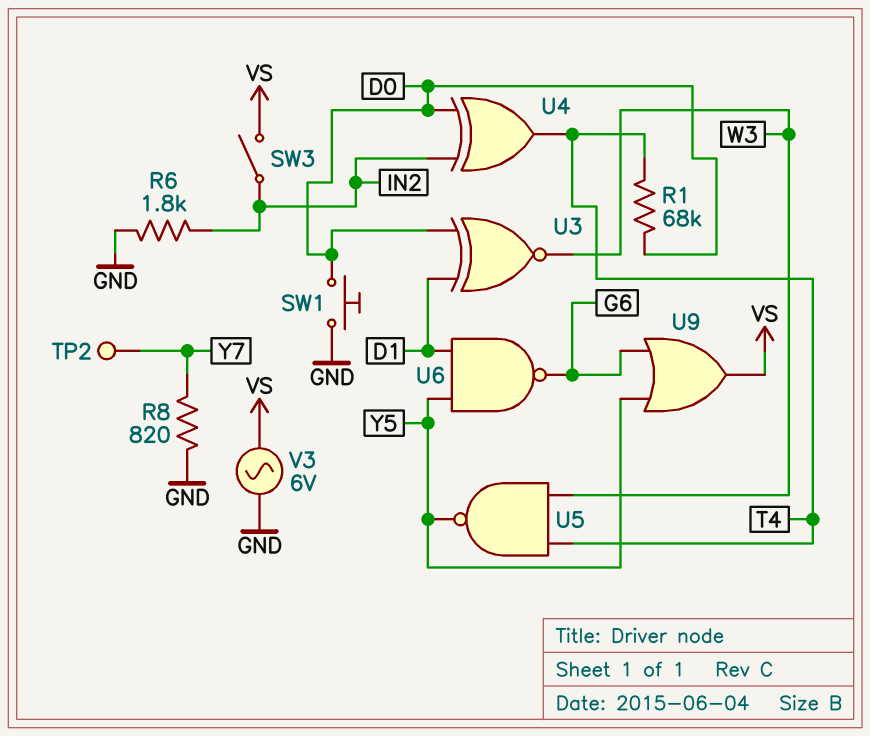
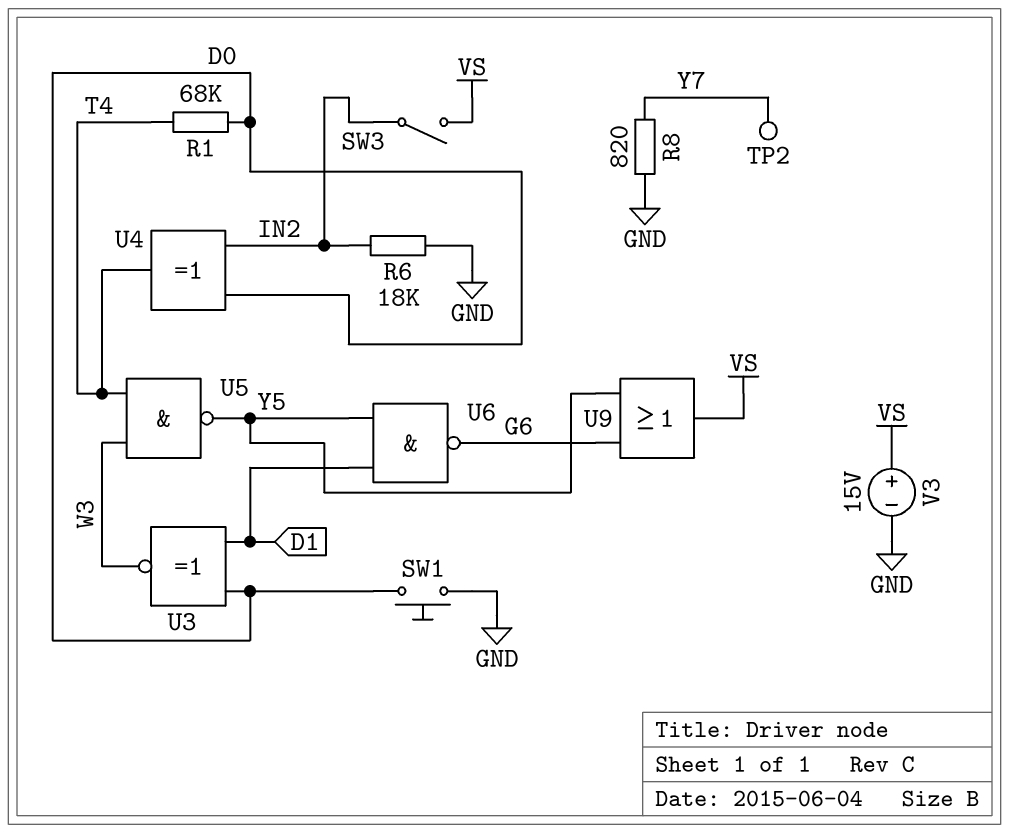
R6: 1.8k (GND, IN2) -> 18k (GND, IN2)
V3: AC 6V (GND, VS) -> 15V (plus VS, minus GND)

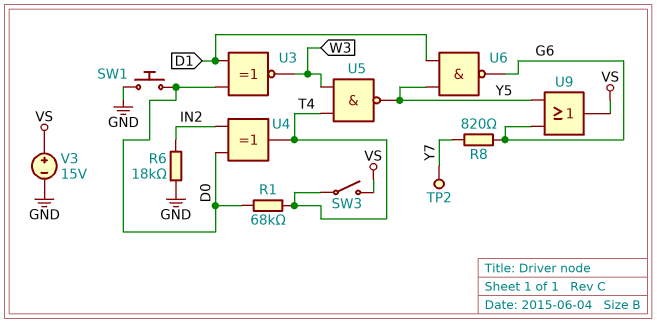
R8: 820 (GND, Y7) -> 820 (G6, Y7)
SW3: switch (IN2, VS) -> switch (T4, VS)

